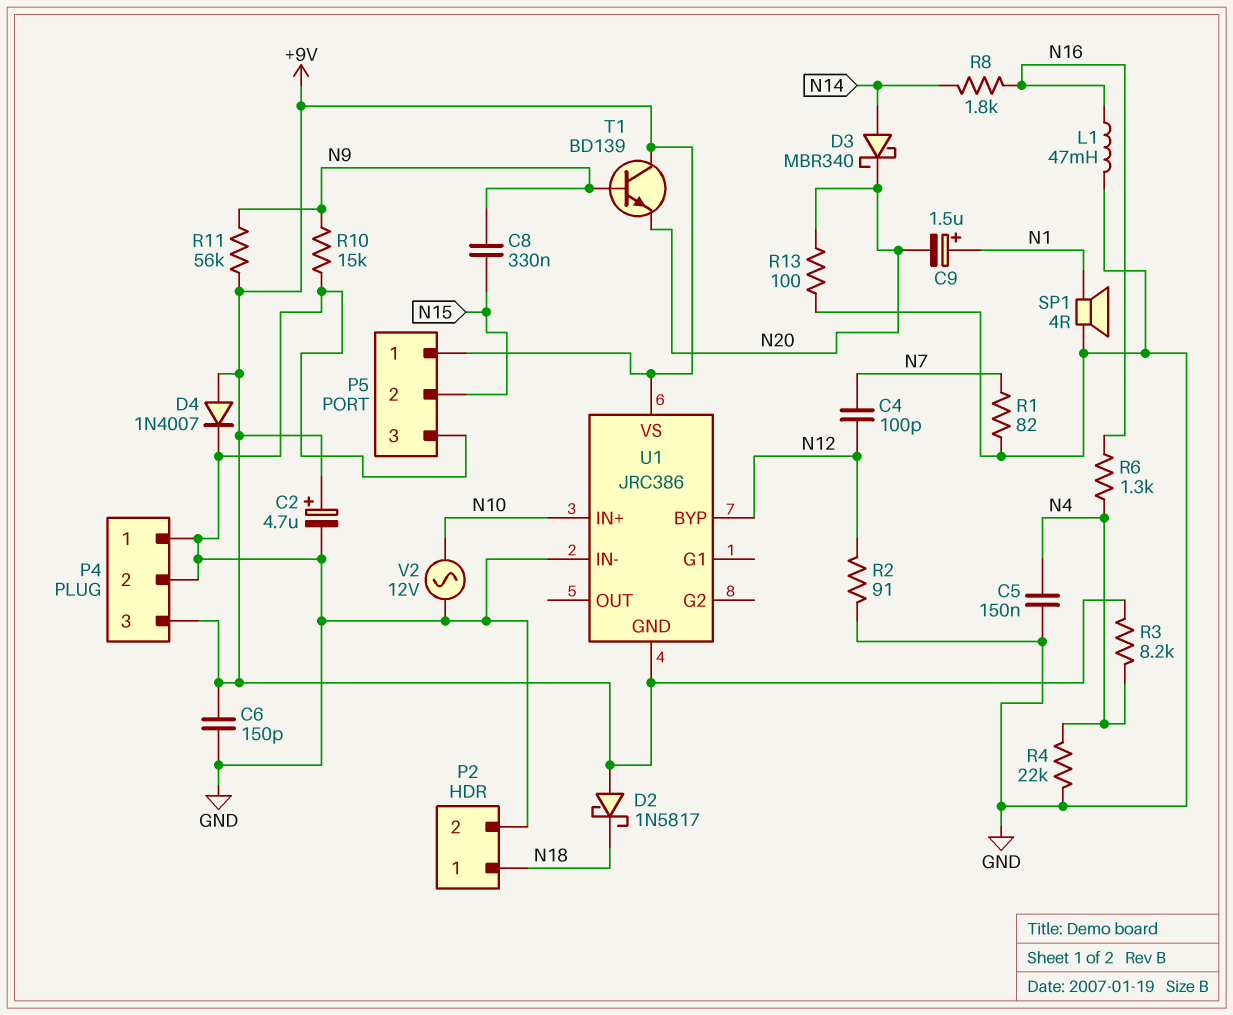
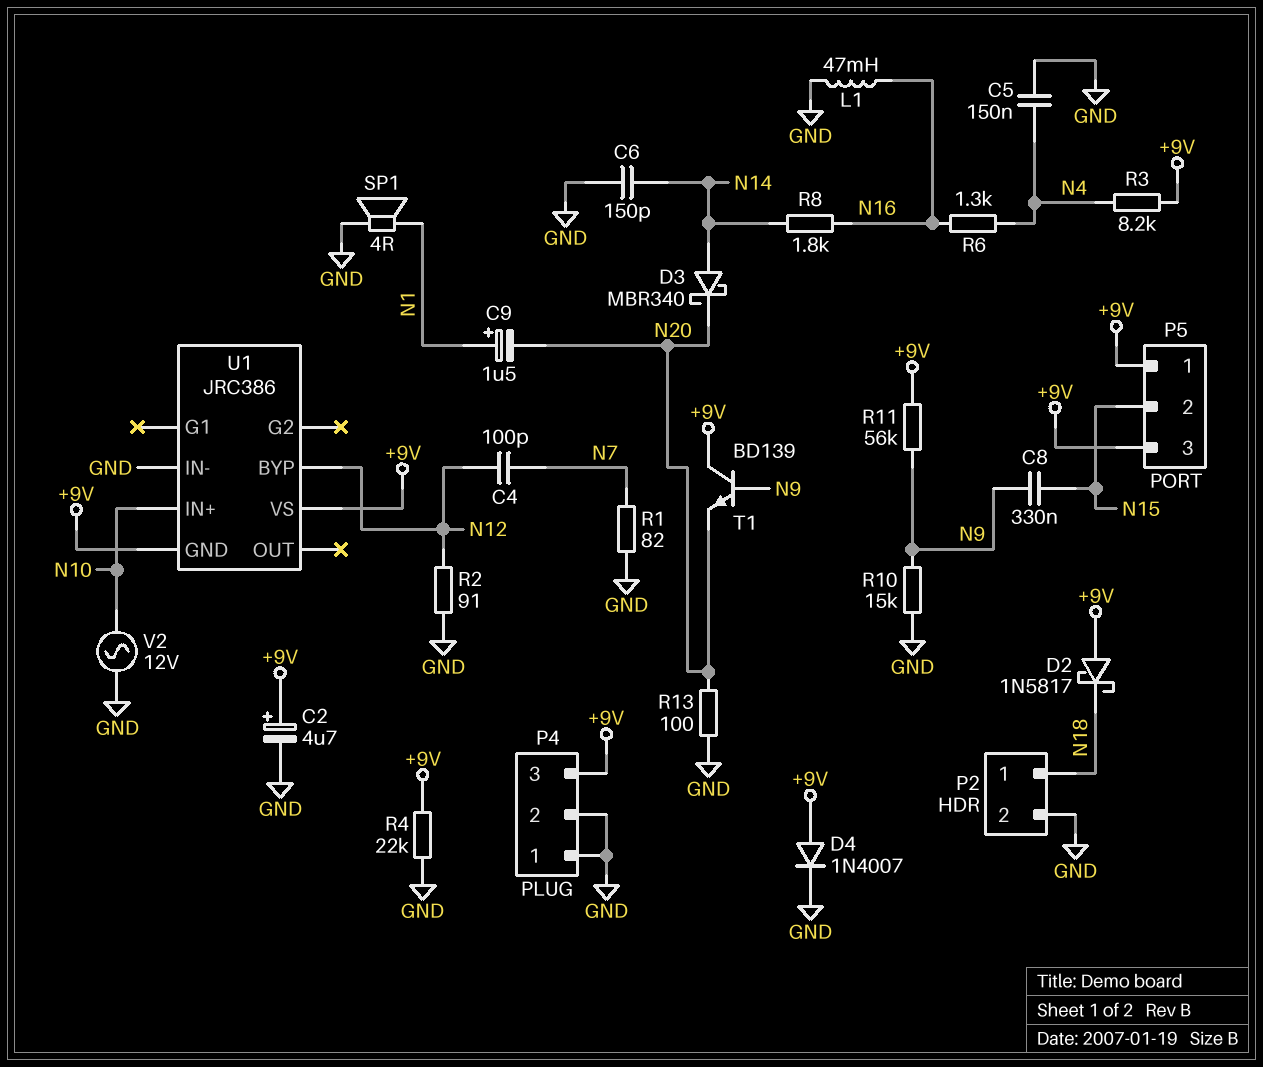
C6: 150pF (+9V, GND) -> 150pF (GND, N14)
P5 pin 3: GND -> +9V
R4: 22k (GND, N4) -> 22k (+9V, GND)

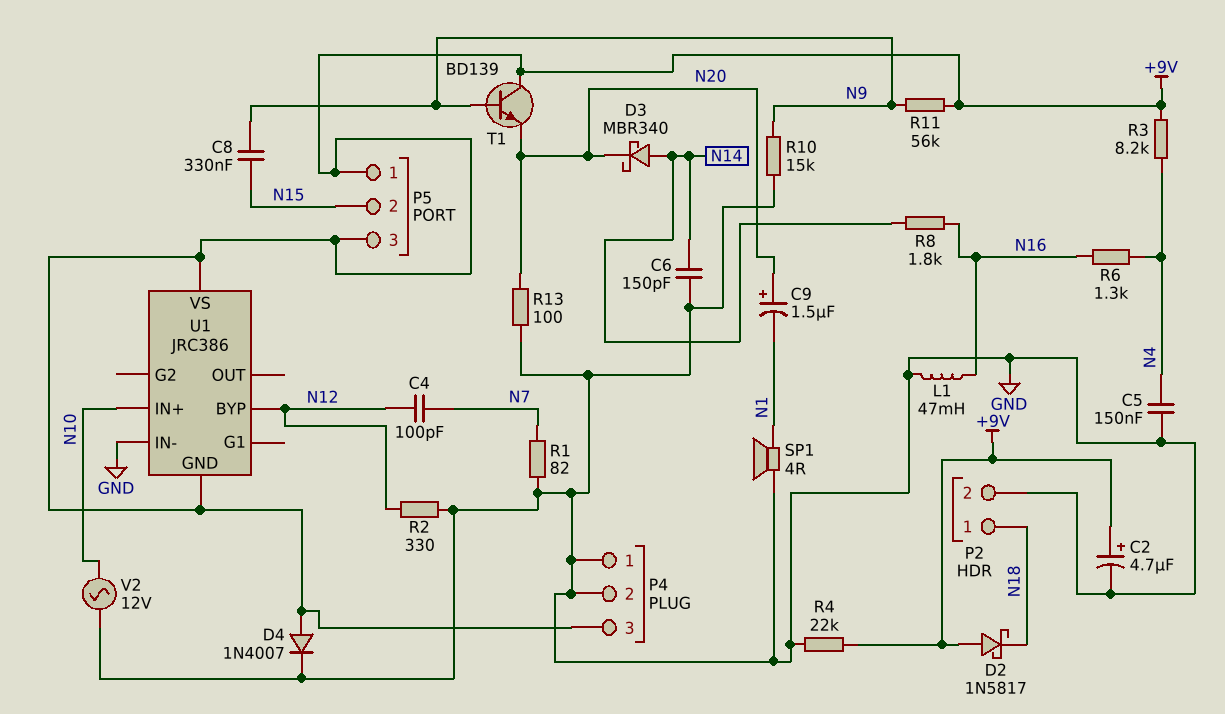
C9: 1.5uF (plus N1, minus N20) -> 1.5uF (plus N20, minus N1)
R2: 91 (GND, N12) -> 330 (GND, N12)

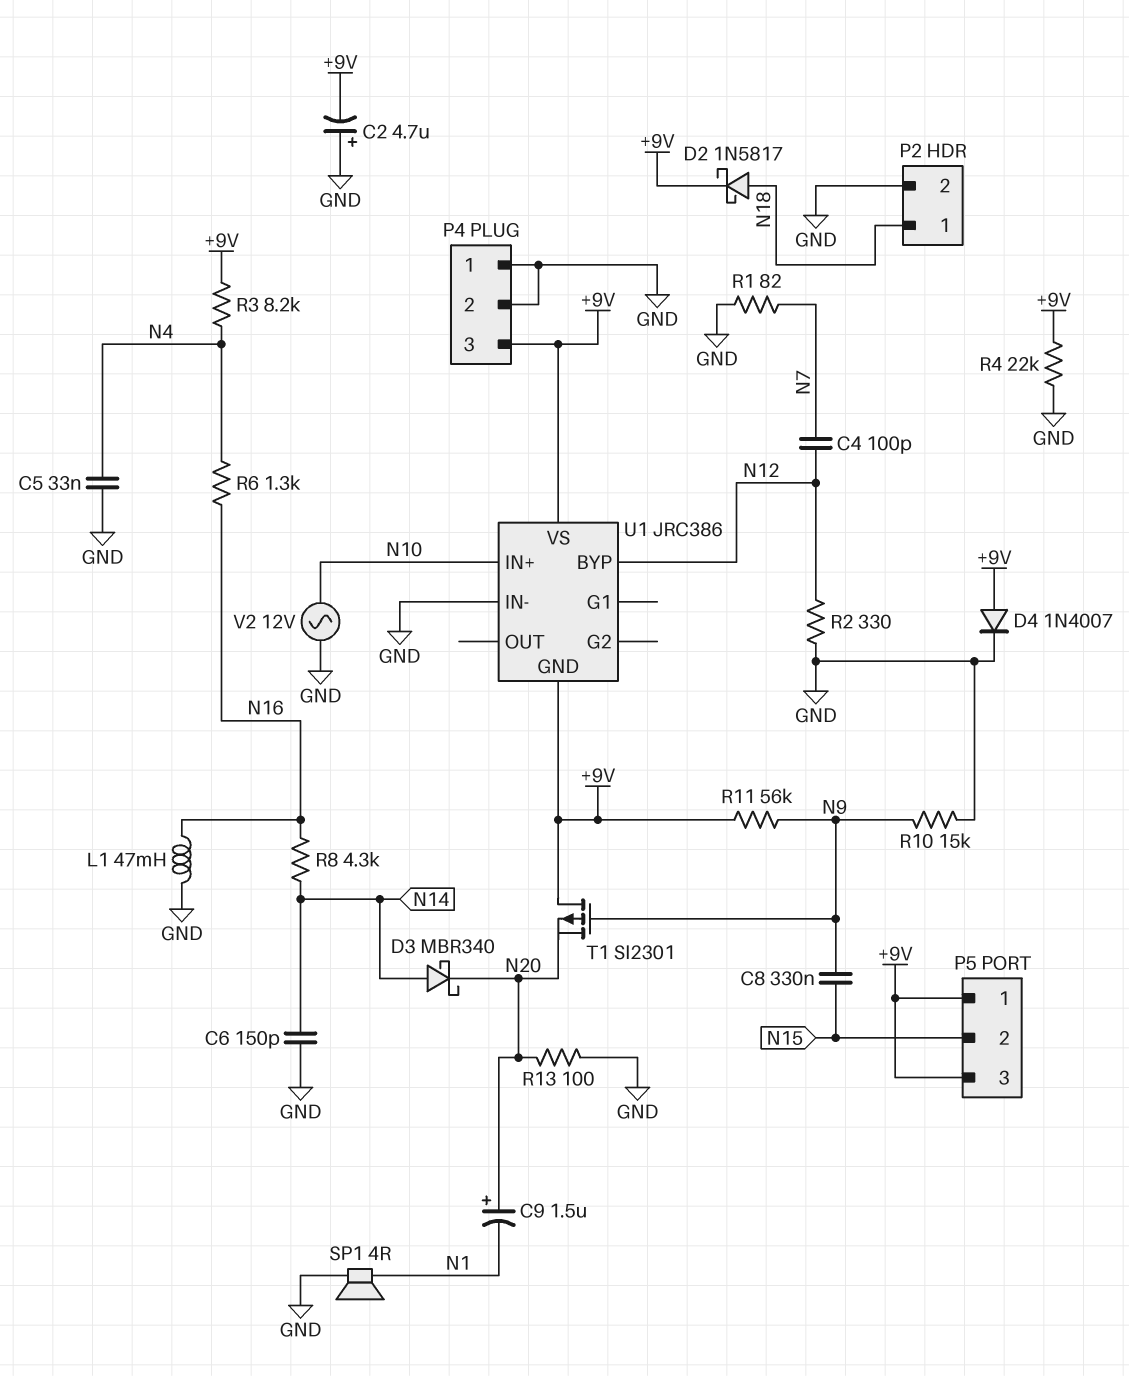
C2: 4.7uF (plus +9V, minus GND) -> 4.7uF (plus GND, minus +9V)
C5: 150nF (GND, N4) -> 33nF (GND, N4)
D2: schottky 1N5817 (A +9V, K N18) -> schottky 1N5817 (A N18, K +9V)
R8: 1.8k (N14, N16) -> 4.3k (N14, N16)
T1: NPN BD139 (B N9, C +9V, E N20) -> PMOS SI2301 (G N9, D +9V, S N20)

